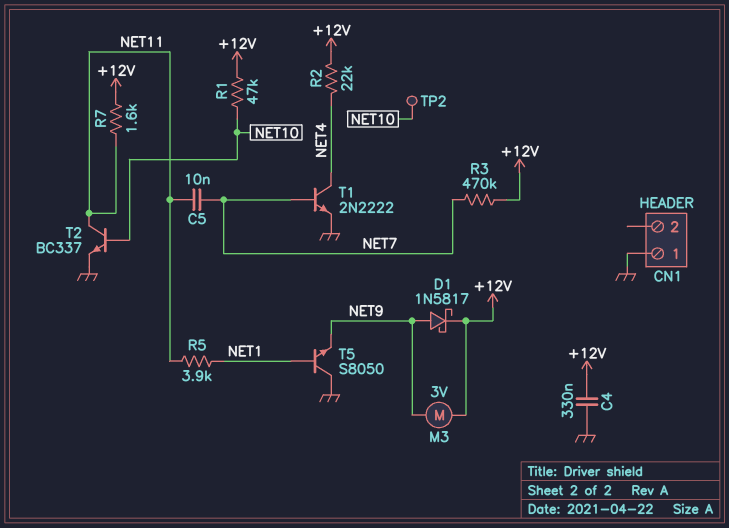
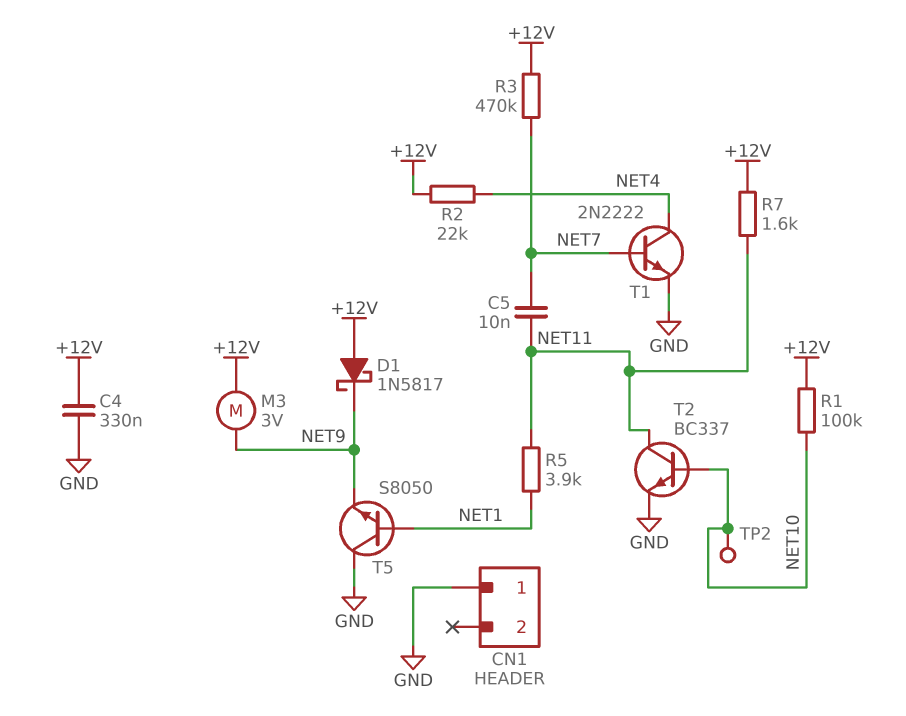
D1: schottky 1N5817 (A NET9, K +12V) -> schottky 1N5817 (A +12V, K NET9)
R1: 47k (+12V, NET10) -> 100k (+12V, NET10)

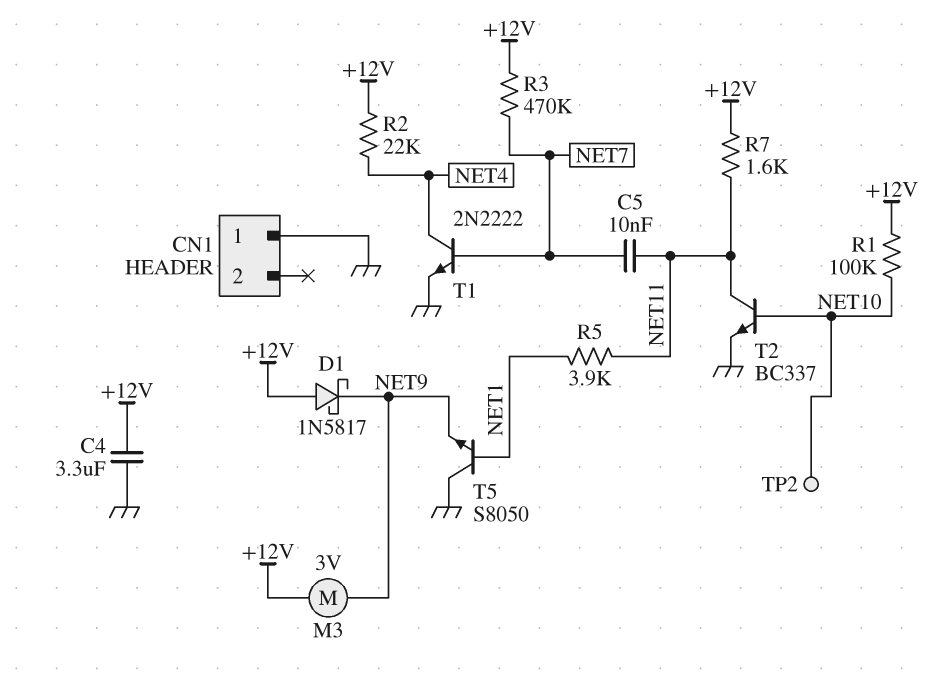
C4: 330nF (+12V, GND) -> 3.3uF (+12V, GND)

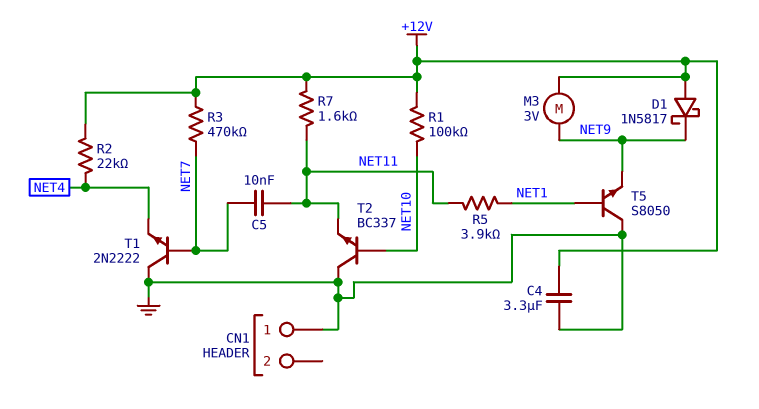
T1: NPN 2N2222 (B NET7, C NET4, E GND) -> NPN 2N2222 (B NET7, C GND, E NET4)
T2: NPN BC337 (B NET10, C NET11, E GND) -> NPN BC337 (B NET10, C GND, E NET11)
TP2: test point (NET10) -> none

